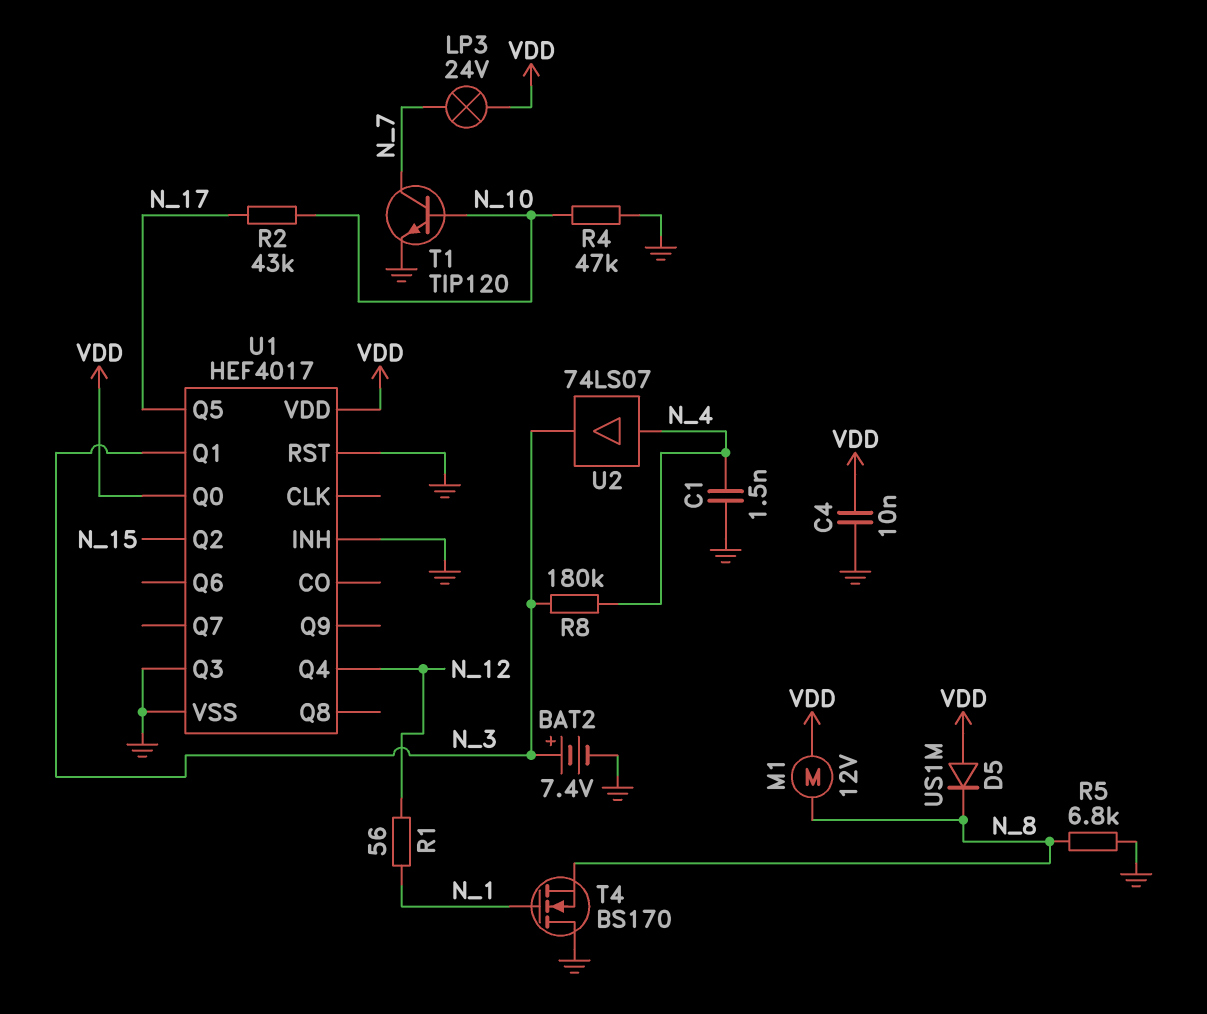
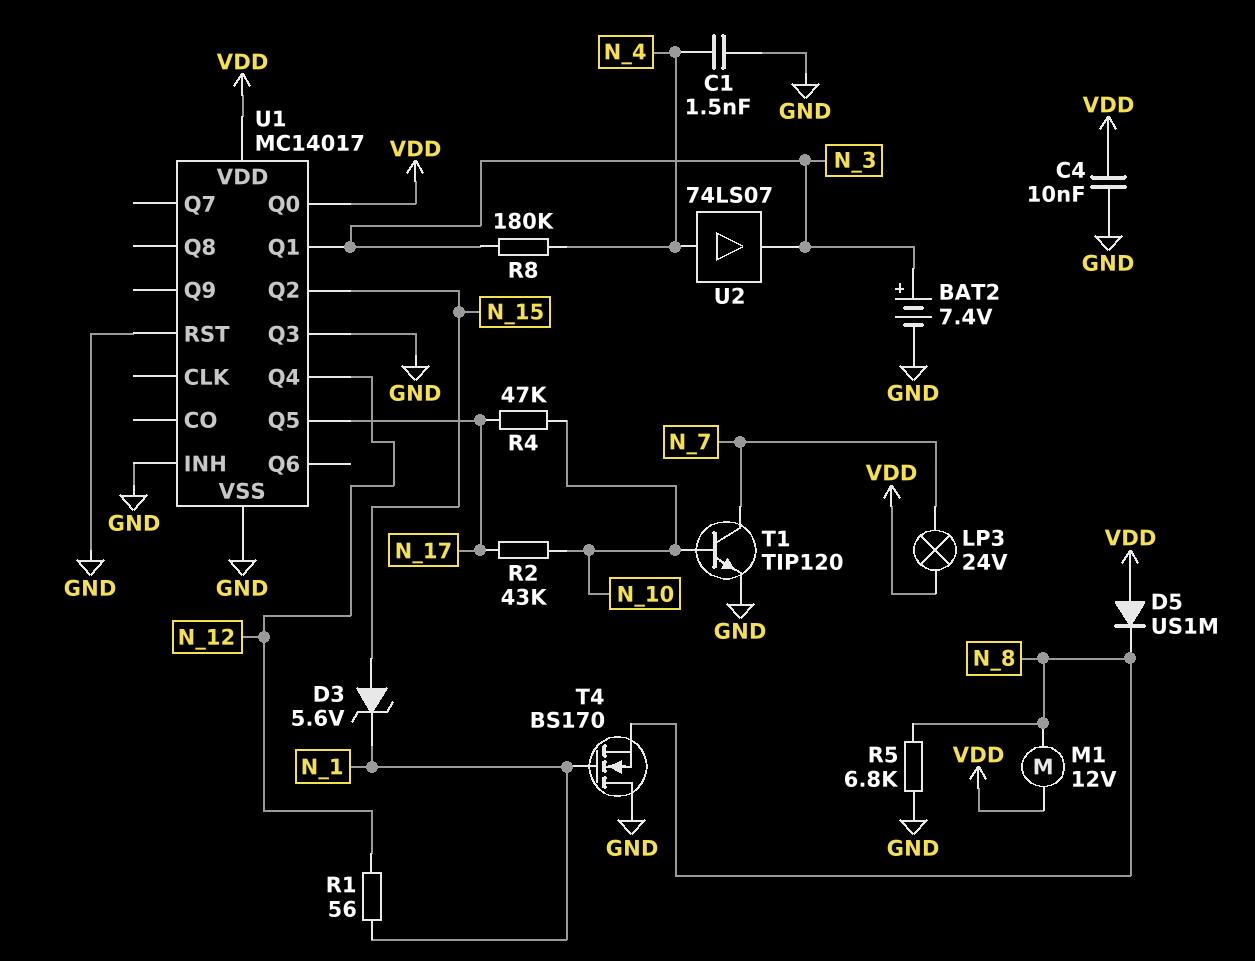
D3: none -> zener 5.6V (A N_15, K N_1)
R4: 47k (GND, N_10) -> 47k (N_10, N_17)
U1: HEF4017 -> MC14017

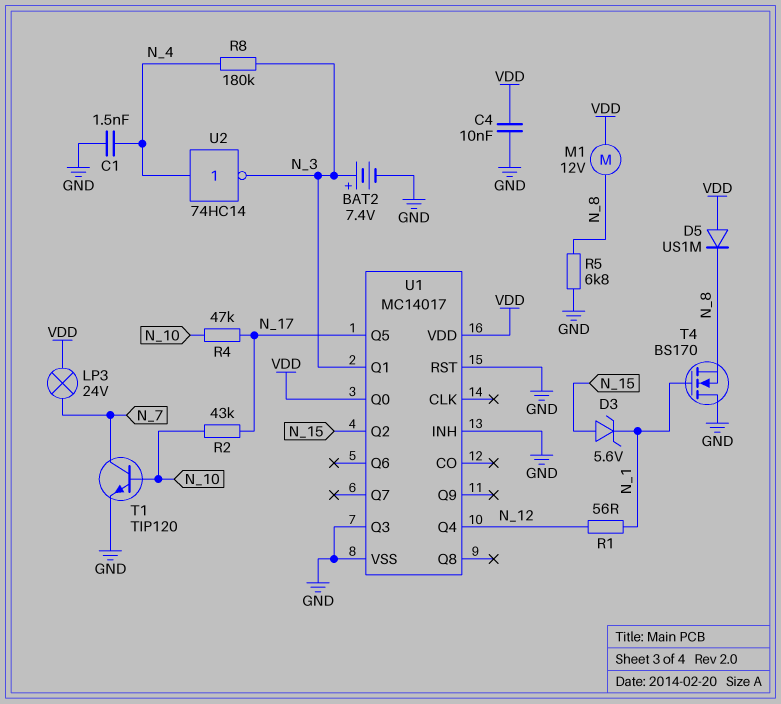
U2: buffer 74LS07 (in N_4, out N_3) -> NOT 74HC14 (in N_4, out N_3)

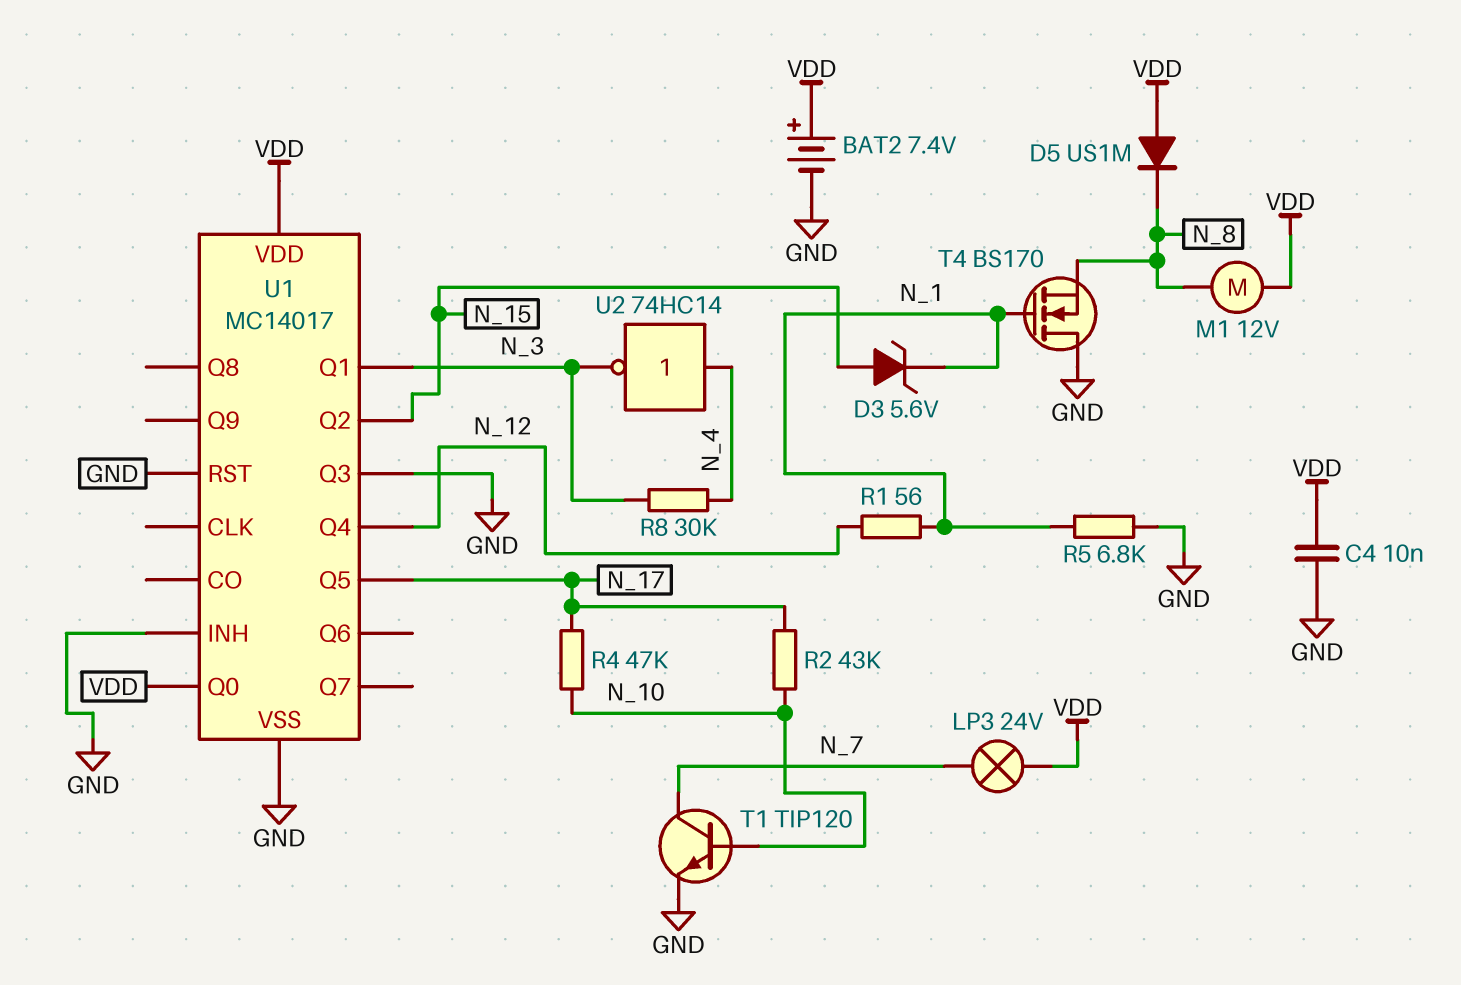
BAT2: 7.4V (plus N_3, minus GND) -> 7.4V (plus VDD, minus GND)
C1: 1.5nF (GND, N_4) -> none
R5: 6.8k (GND, N_8) -> 6.8k (GND, N_1)
R8: 180k (N_3, N_4) -> 30k (N_3, N_4)

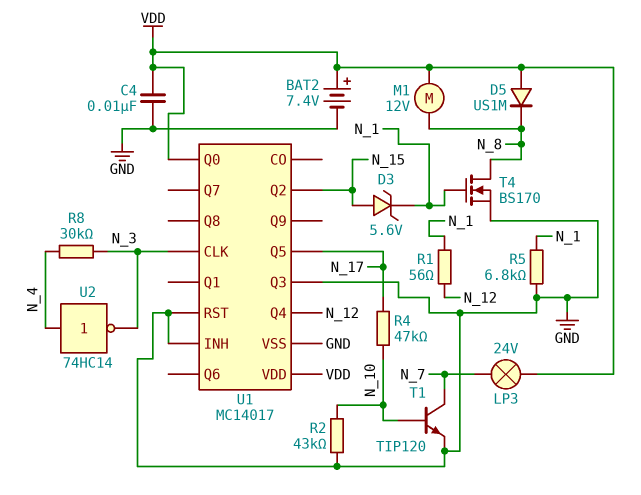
R2: 43k (N_10, N_17) -> 43k (GND, N_10)
T4: NMOS BS170 (G N_1, D GND, S N_8) -> NMOS BS170 (G N_1, D N_8, S GND)
U1 pin CLK: none -> N_3
U1 pin Q1: N_3 -> none

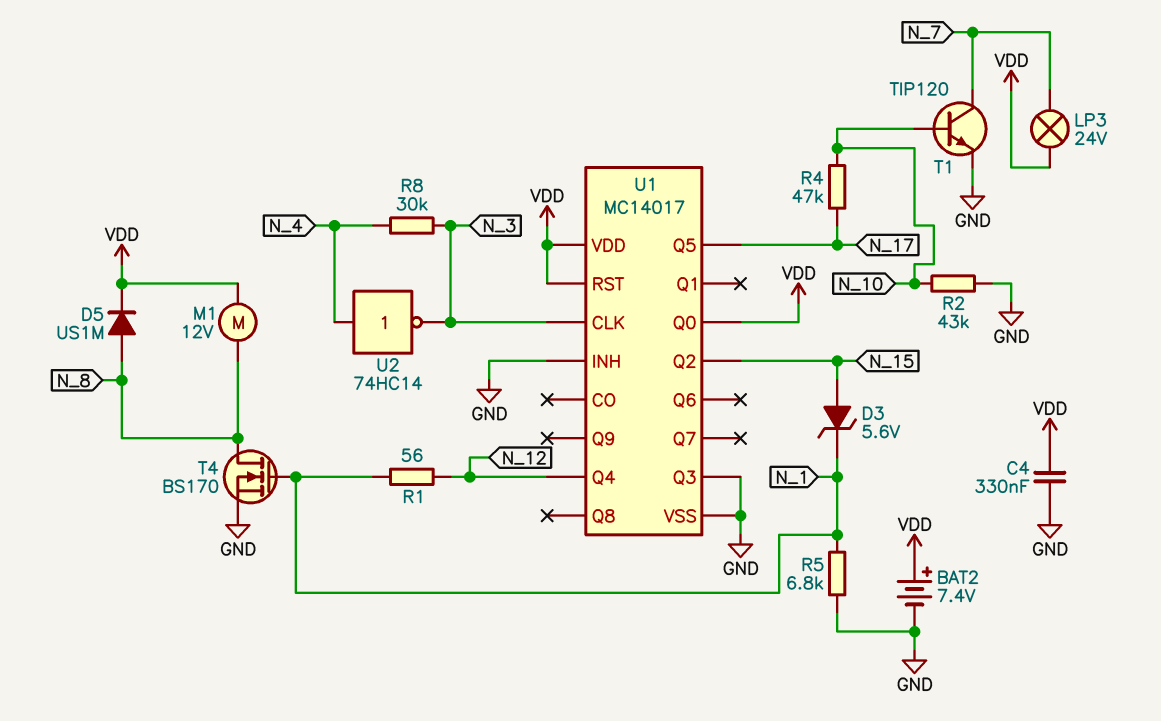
C4: 10nF (GND, VDD) -> 330nF (GND, VDD)
D5: diode US1M (A VDD, K N_8) -> diode US1M (A N_8, K VDD)
U1 pin RST: GND -> VDD

